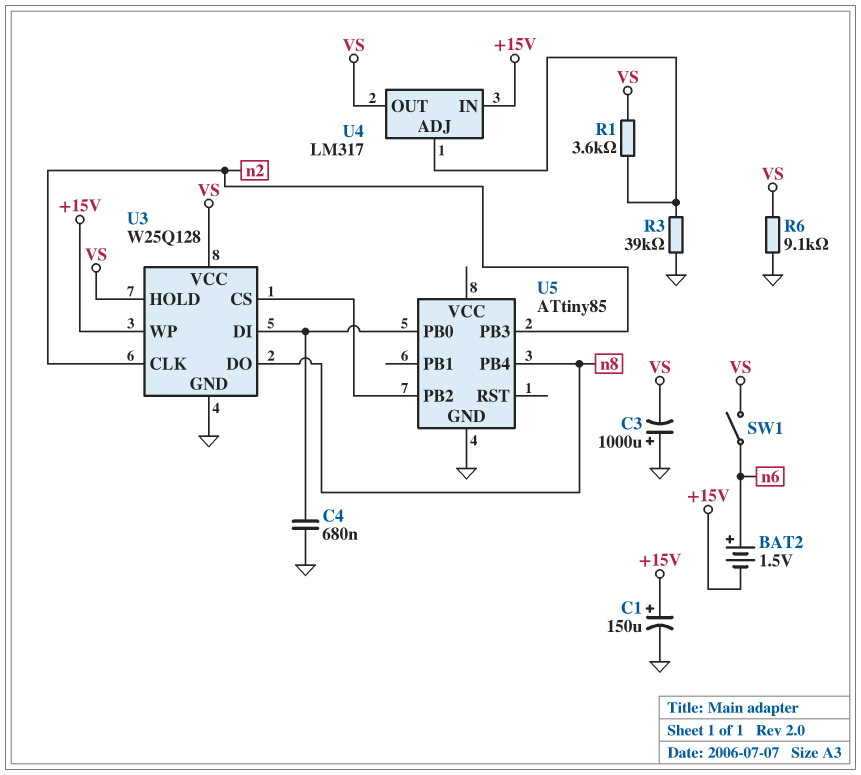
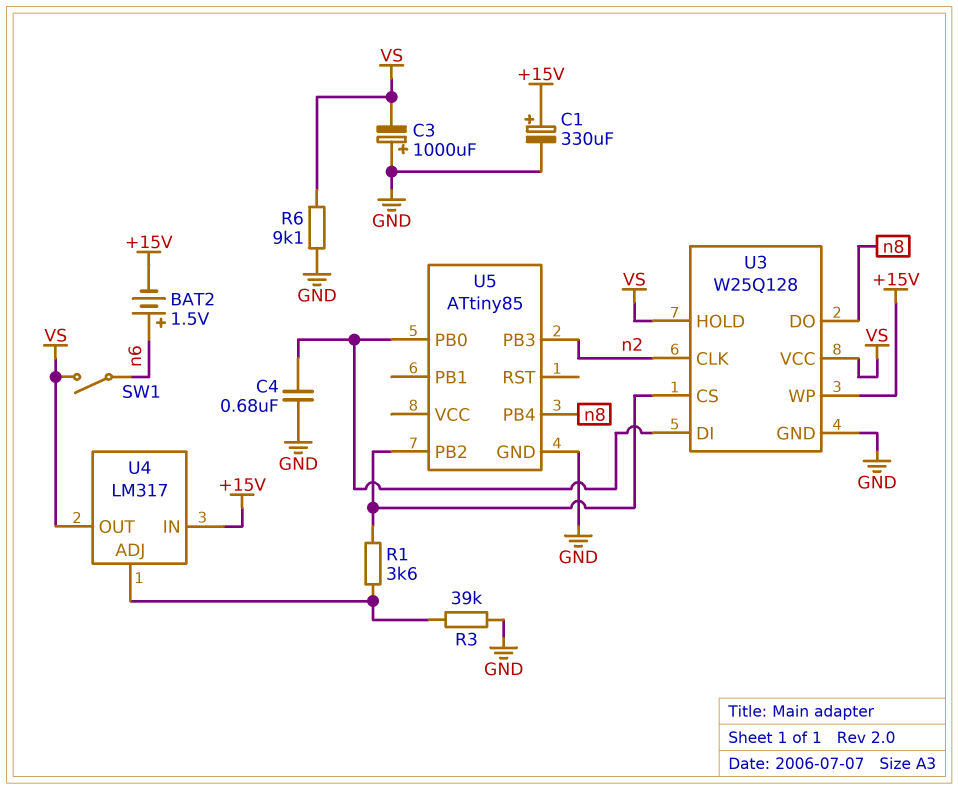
C1: 150uF (plus +15V, minus GND) -> 330uF (plus +15V, minus GND)
R1: 3.6k (U4/ADJ, VS) -> 3.6k (U3/CS, U4/ADJ)

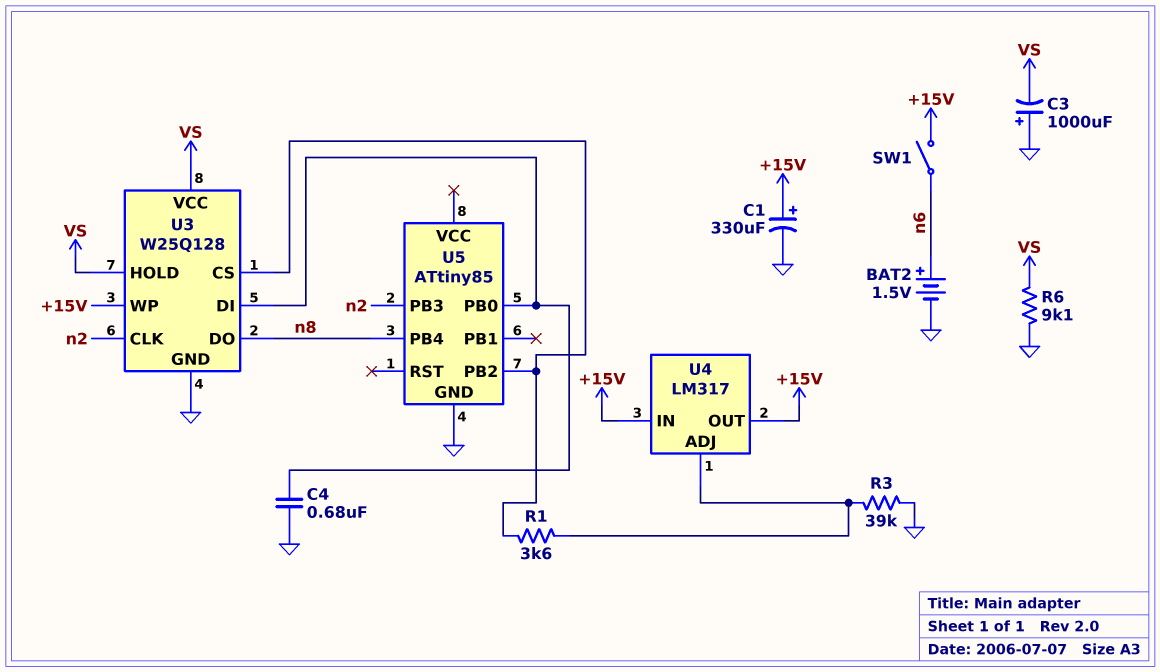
BAT2: 1.5V (plus n6, minus +15V) -> 1.5V (plus n6, minus GND)
SW1: switch (VS, n6) -> switch (+15V, n6)
U4 pin OUT: VS -> +15V

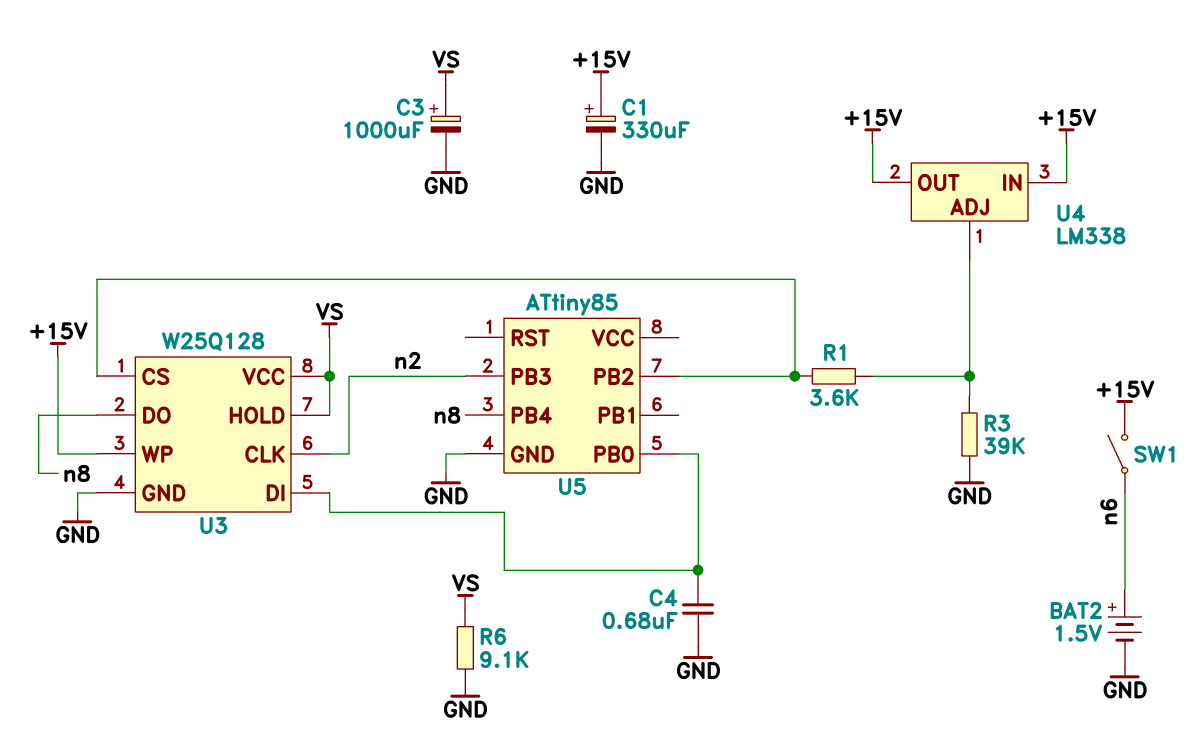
C3: 1000uF (plus GND, minus VS) -> 1000uF (plus VS, minus GND)
U4: LM317 -> LM338

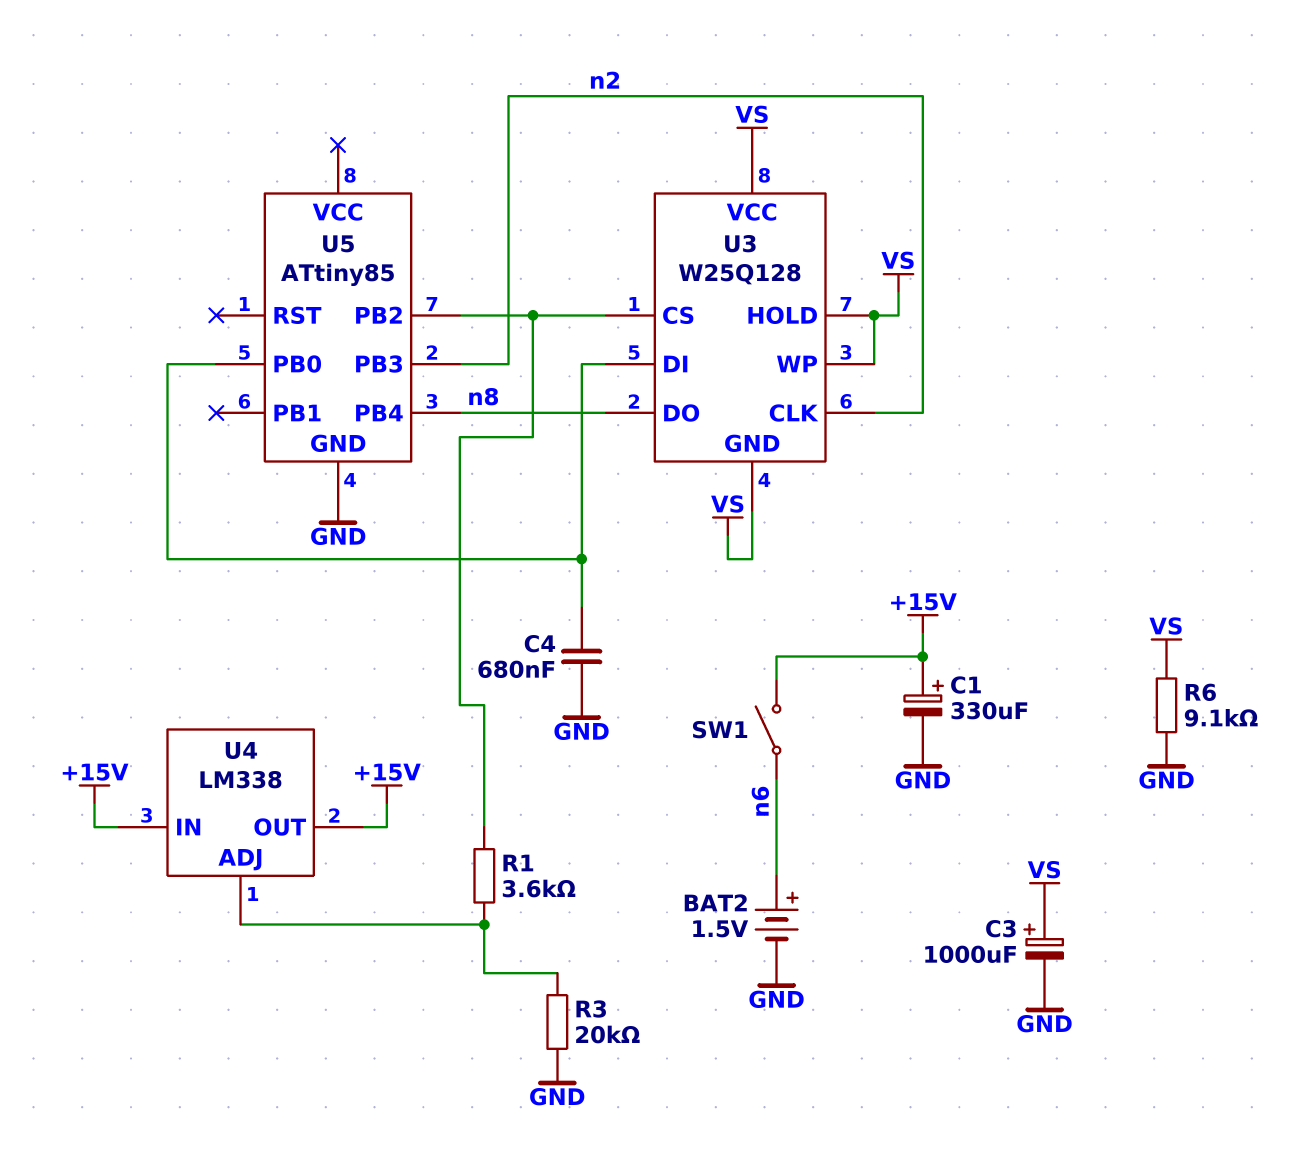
R3: 39k (GND, U4/ADJ) -> 20k (GND, U4/ADJ)
U3 pin GND: GND -> VS
U3 pin WP: +15V -> VS

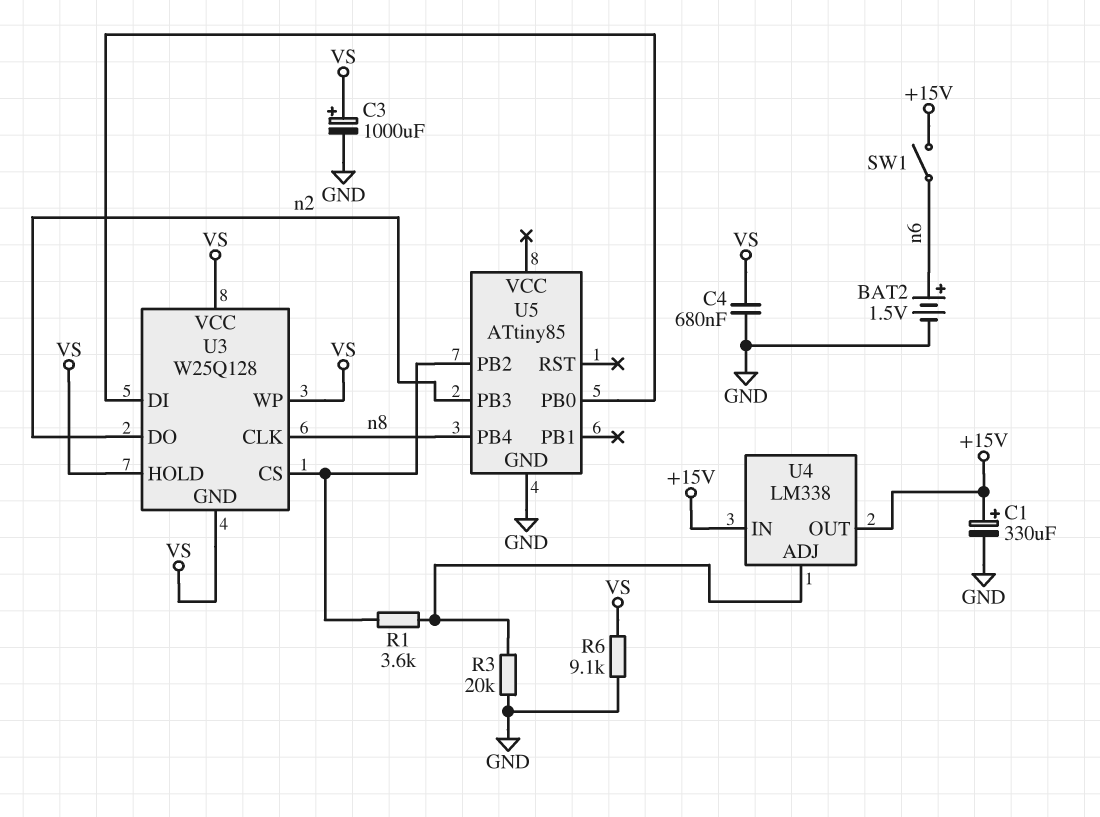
C4: 680nF (GND, U3/DI) -> 680nF (GND, VS)
U3 pin CLK: n2 -> n8
U3 pin DO: n8 -> n2

